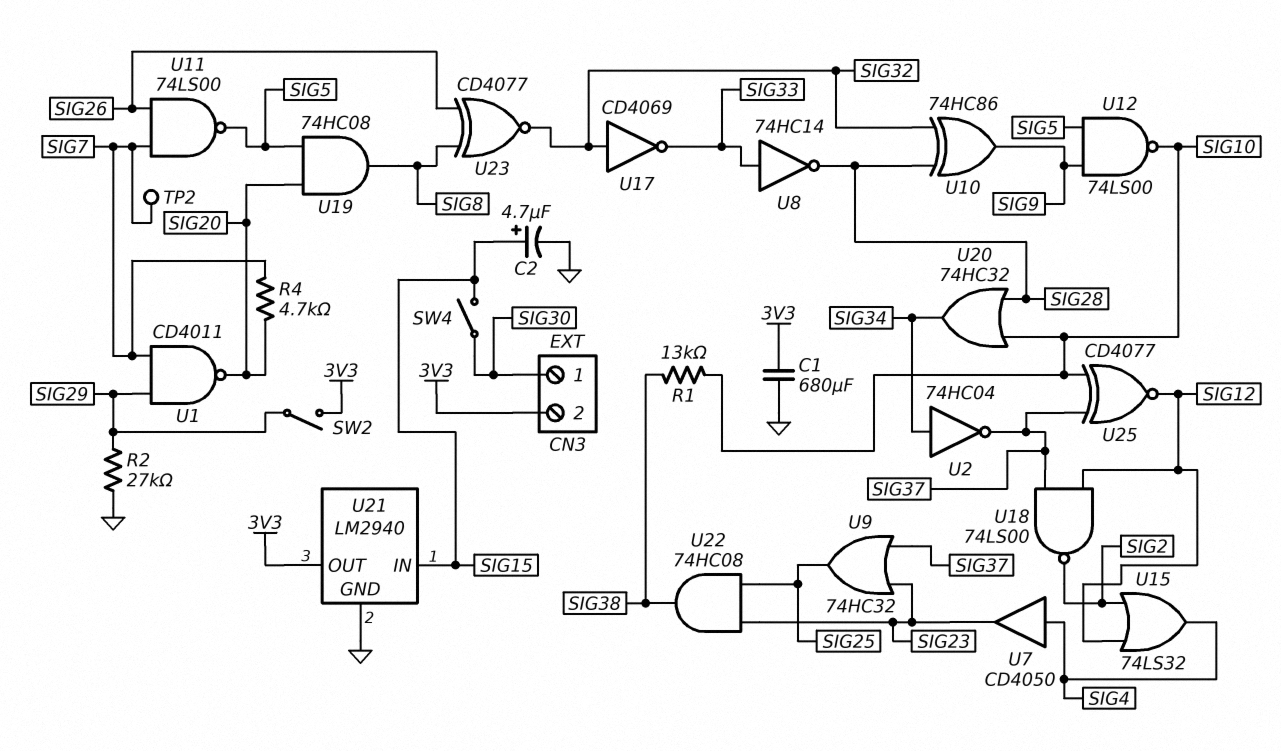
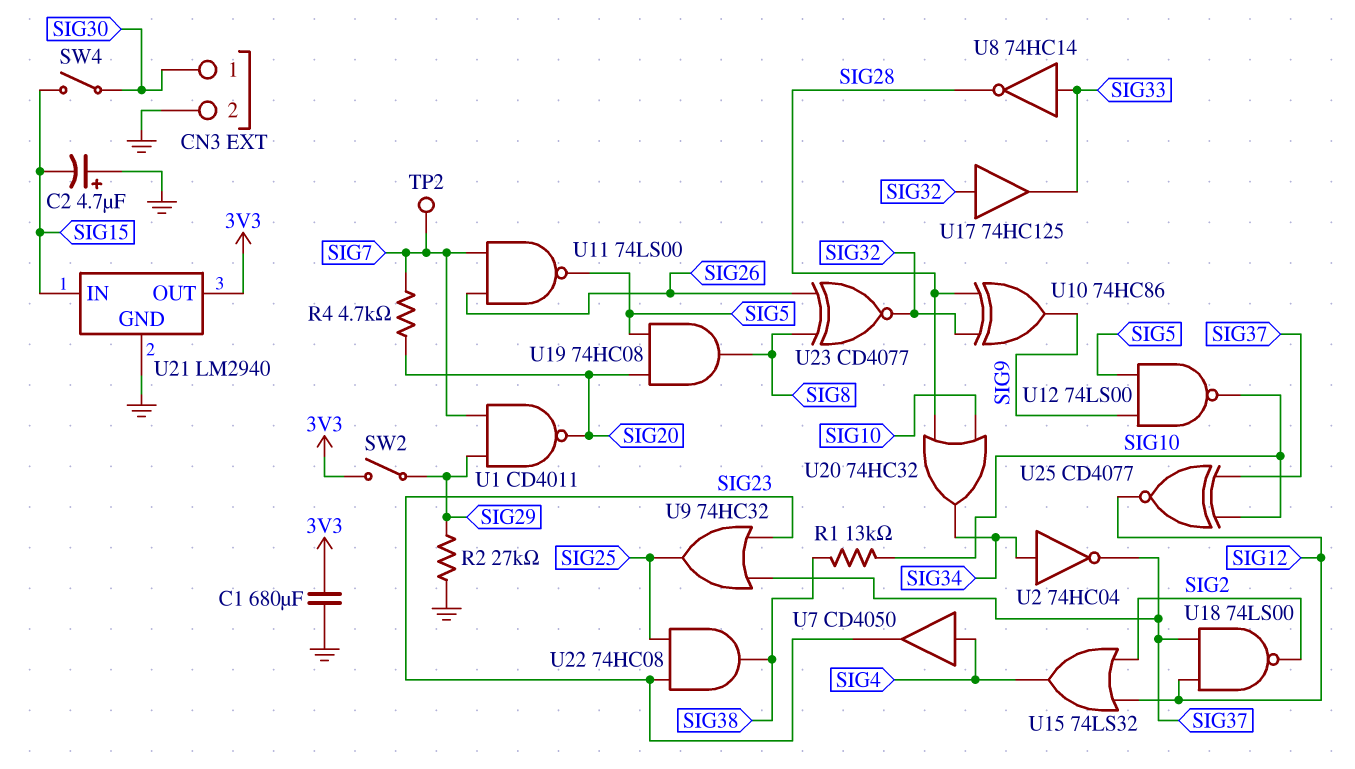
C2: 4.7uF (plus SIG15, minus GND) -> 4.7uF (plus GND, minus SIG15)
CN3 pin 2: 3V3 -> GND
U17: NOT CD4069 (in SIG32, out SIG33) -> buffer 74HC125 (in SIG32, out SIG33)

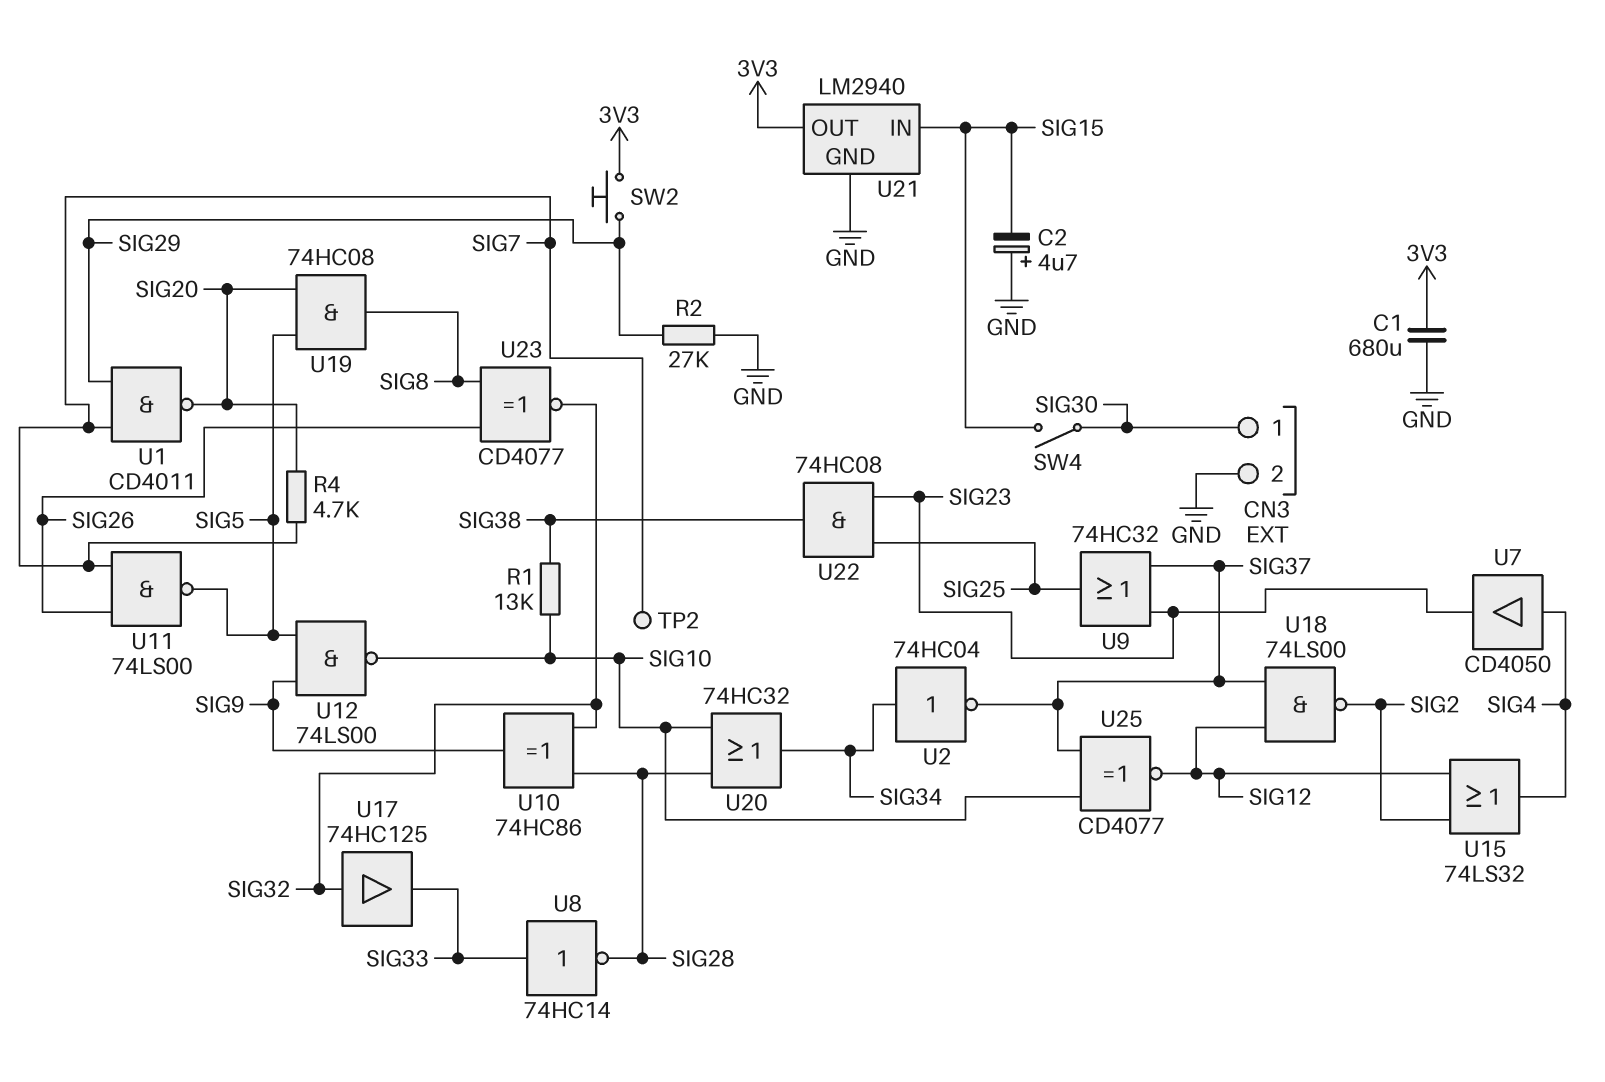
SW2: switch (3V3, SIG29) -> button (3V3, SIG29)

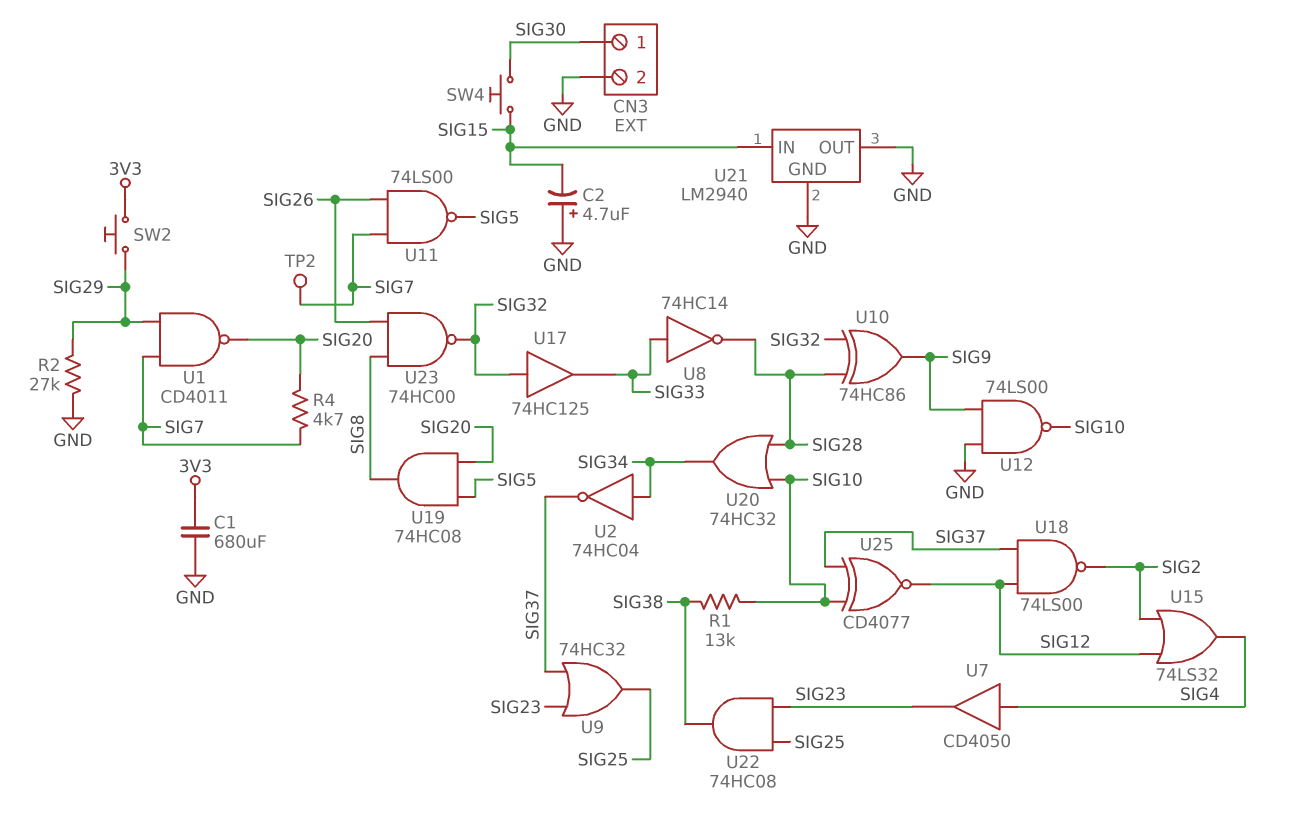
SW4: switch (SIG15, SIG30) -> button (SIG15, SIG30)
U12: NAND 74LS00 (in SIG5, in SIG9, out SIG10) -> NAND 74LS00 (in GND, in SIG9, out SIG10)
U21 pin OUT: 3V3 -> GND
U23: XNOR CD4077 (in SIG8, in SIG26, out SIG32) -> NAND 74HC00 (in SIG8, in SIG26, out SIG32)

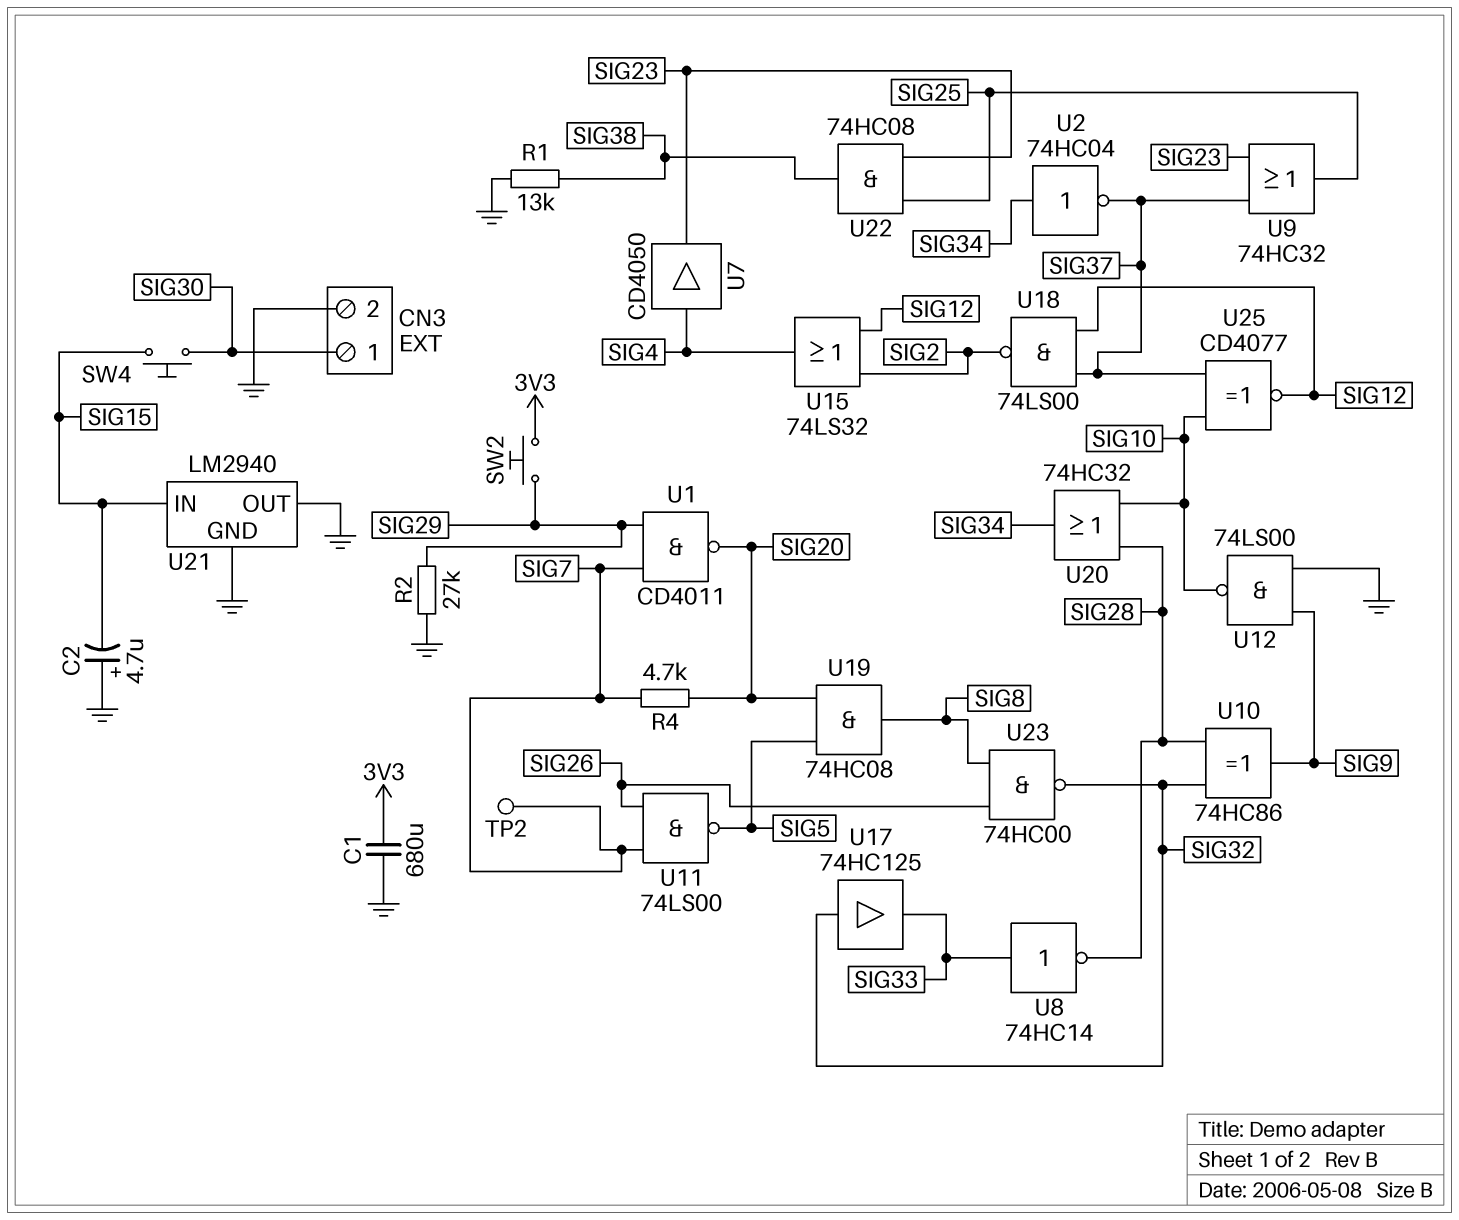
R1: 13k (SIG10, SIG38) -> 13k (GND, SIG38)

